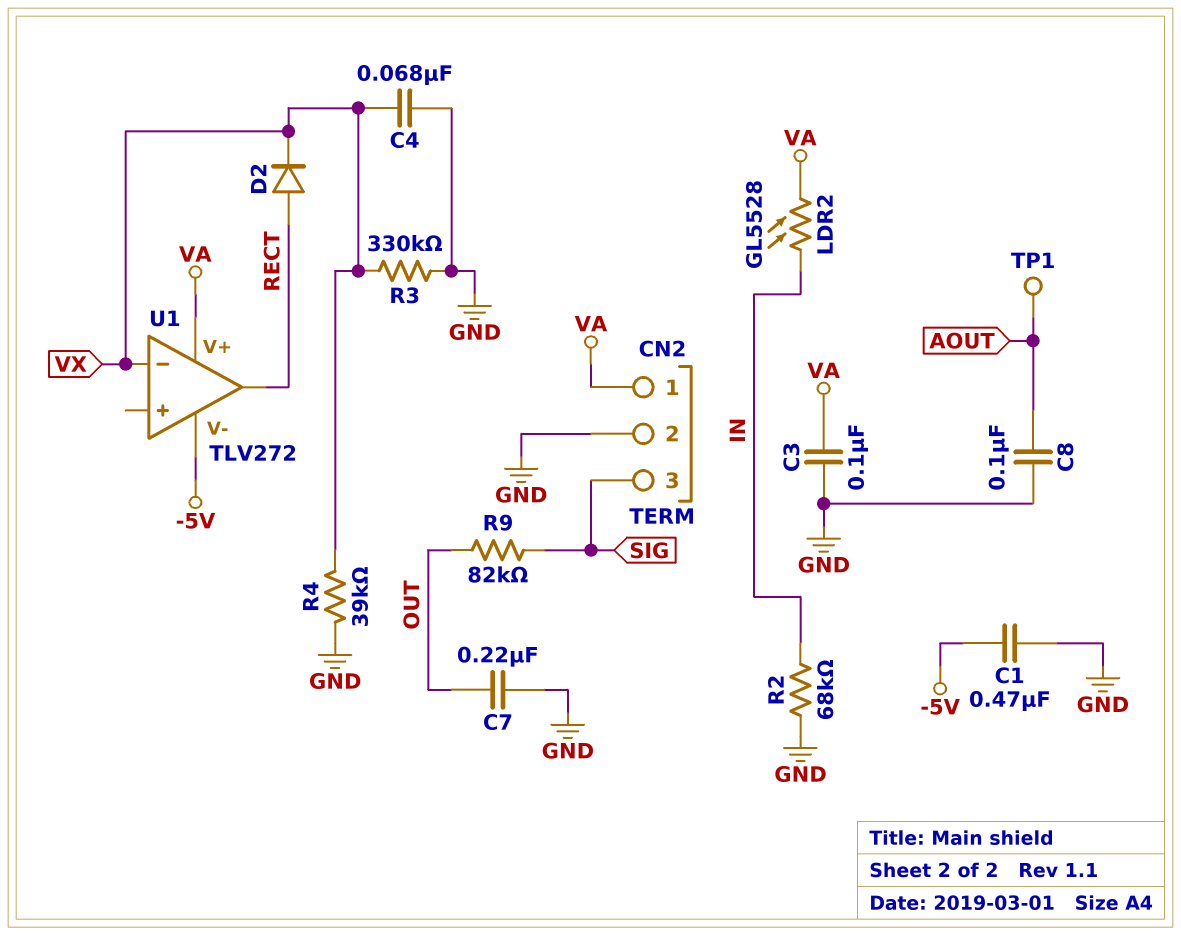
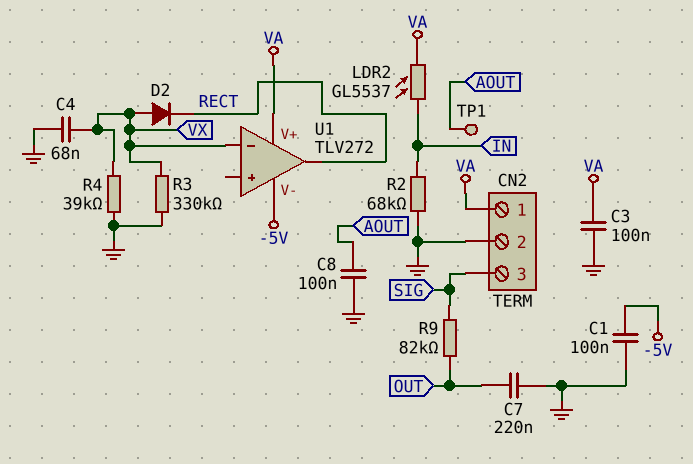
C1: 470nF (-5V, GND) -> 100nF (-5V, GND)
D2: diode (A RECT, K VX) -> diode (A VX, K RECT)
LDR2: GL5528 (IN, VA) -> GL5537 (IN, VA)

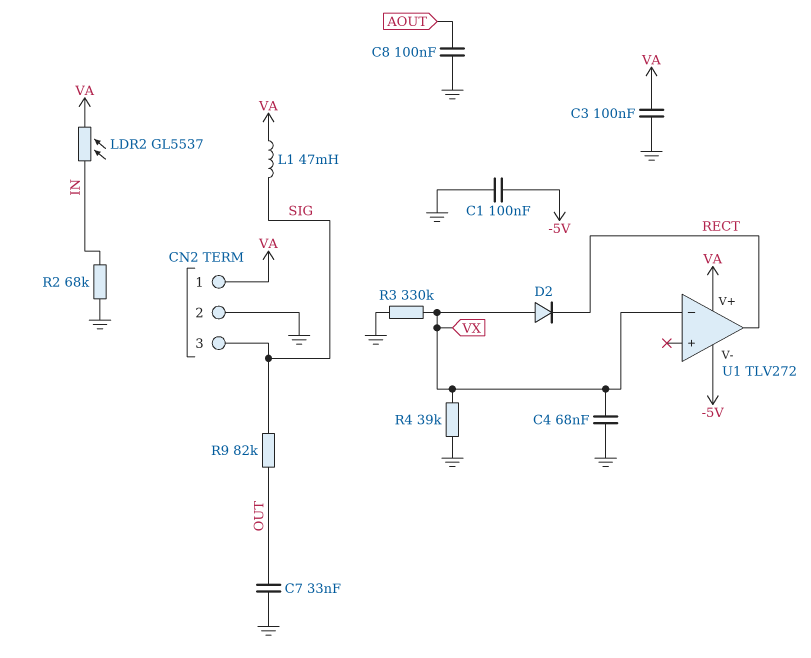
C7: 220nF (GND, OUT) -> 33nF (GND, OUT)
L1: none -> 47mH (SIG, VA)
TP1: test point (AOUT) -> none

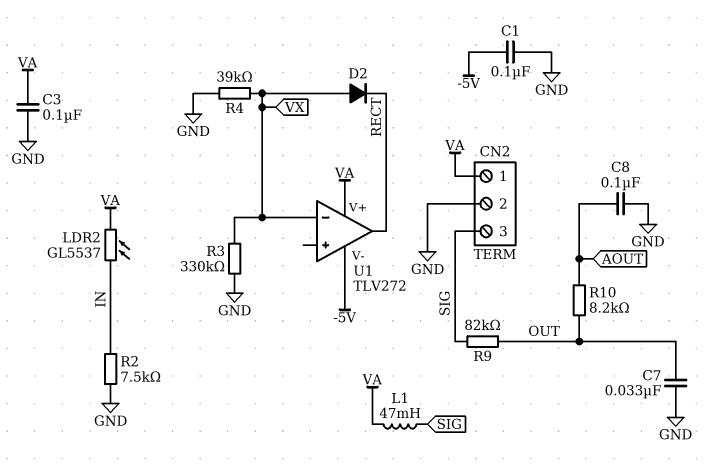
C4: 68nF (GND, VX) -> none
R2: 68k (GND, IN) -> 7.5k (GND, IN)
R10: none -> 8.2k (AOUT, OUT)

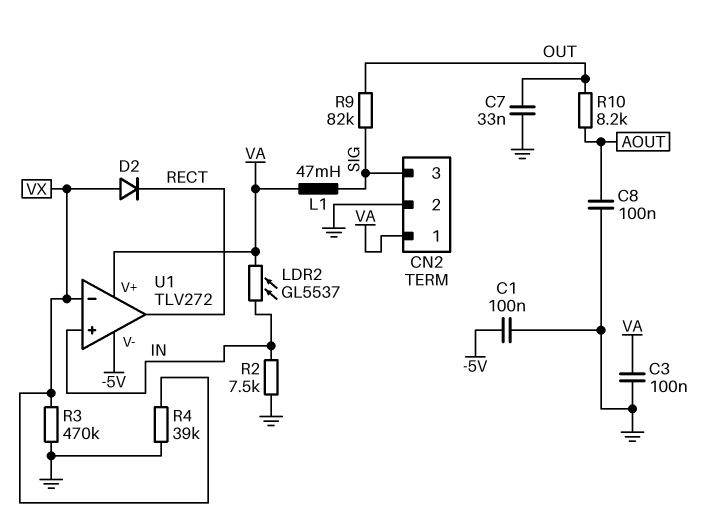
R3: 330k (GND, VX) -> 470k (GND, VX)
U1 pin in+: none -> IN

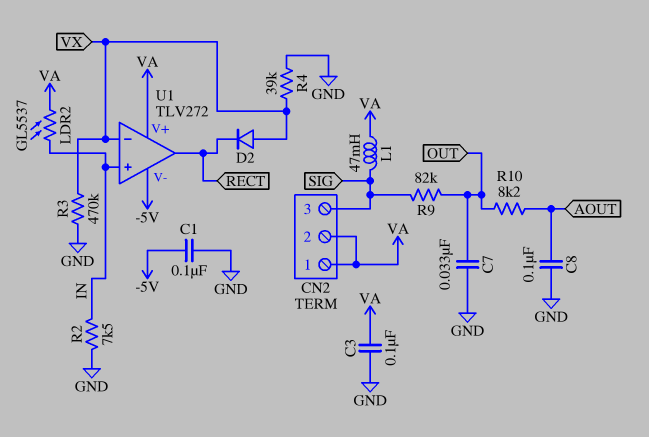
CN2 pin 2: GND -> VA

